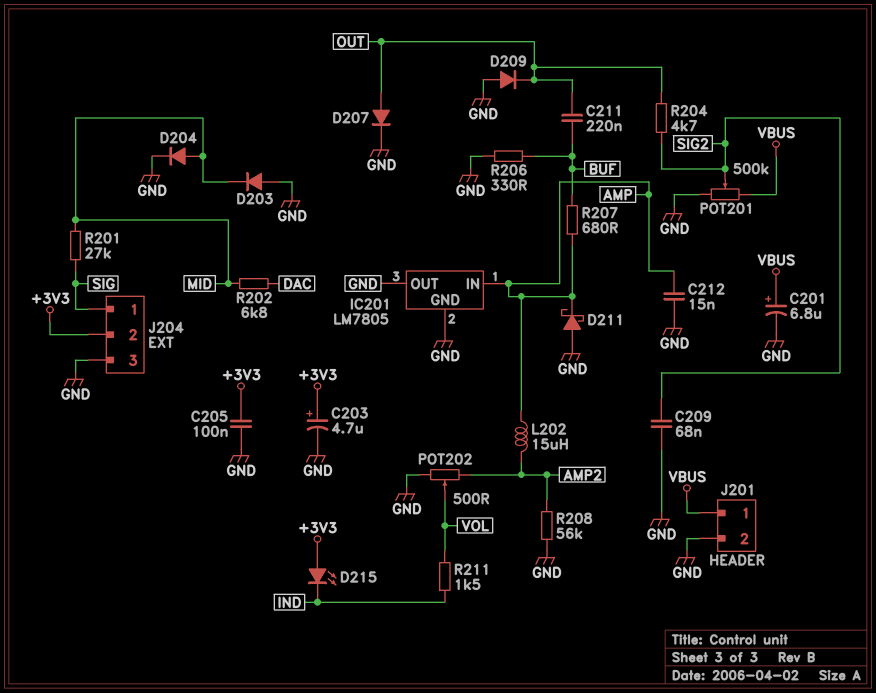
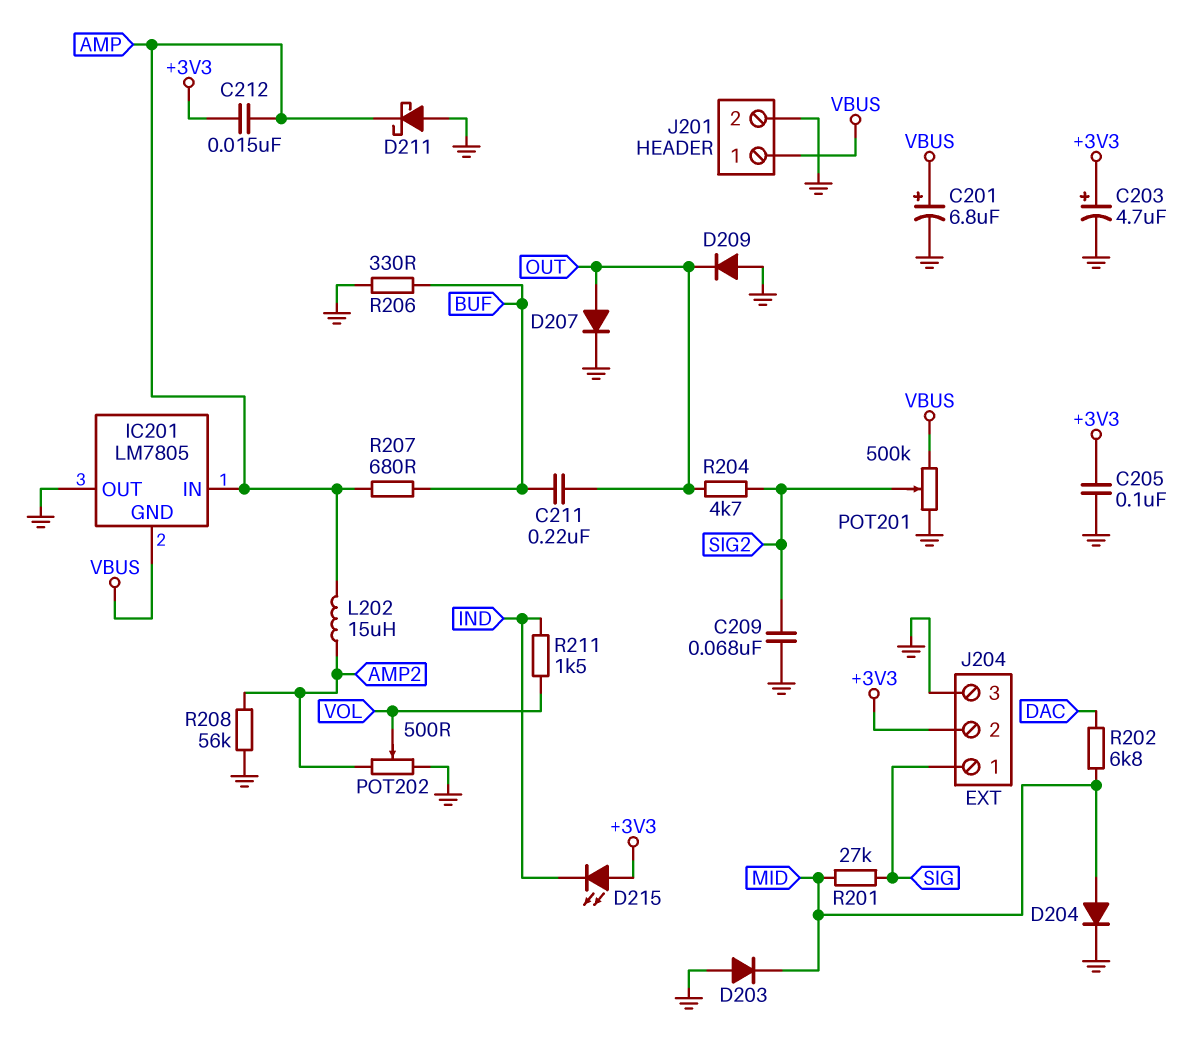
C212: 15nF (AMP, GND) -> 15nF (+3V3, AMP)
IC201 pin GND: GND -> VBUS

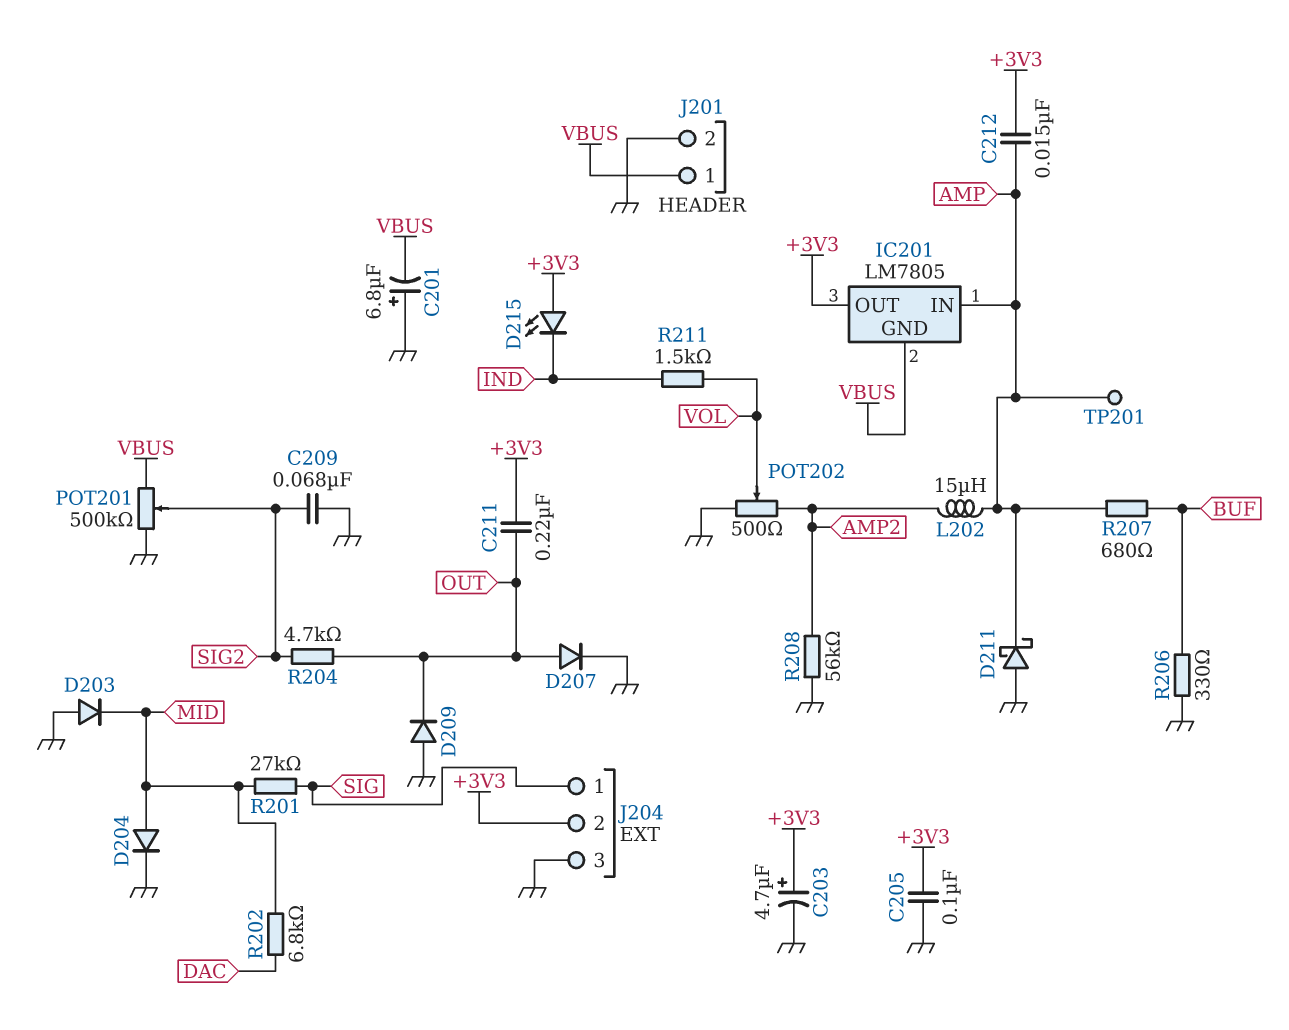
C201: 6.8uF (plus VBUS, minus GND) -> 6.8uF (plus GND, minus VBUS)
C211: 220nF (BUF, OUT) -> 220nF (+3V3, OUT)
IC201 pin OUT: GND -> +3V3
TP201: none -> test point (AMP)

